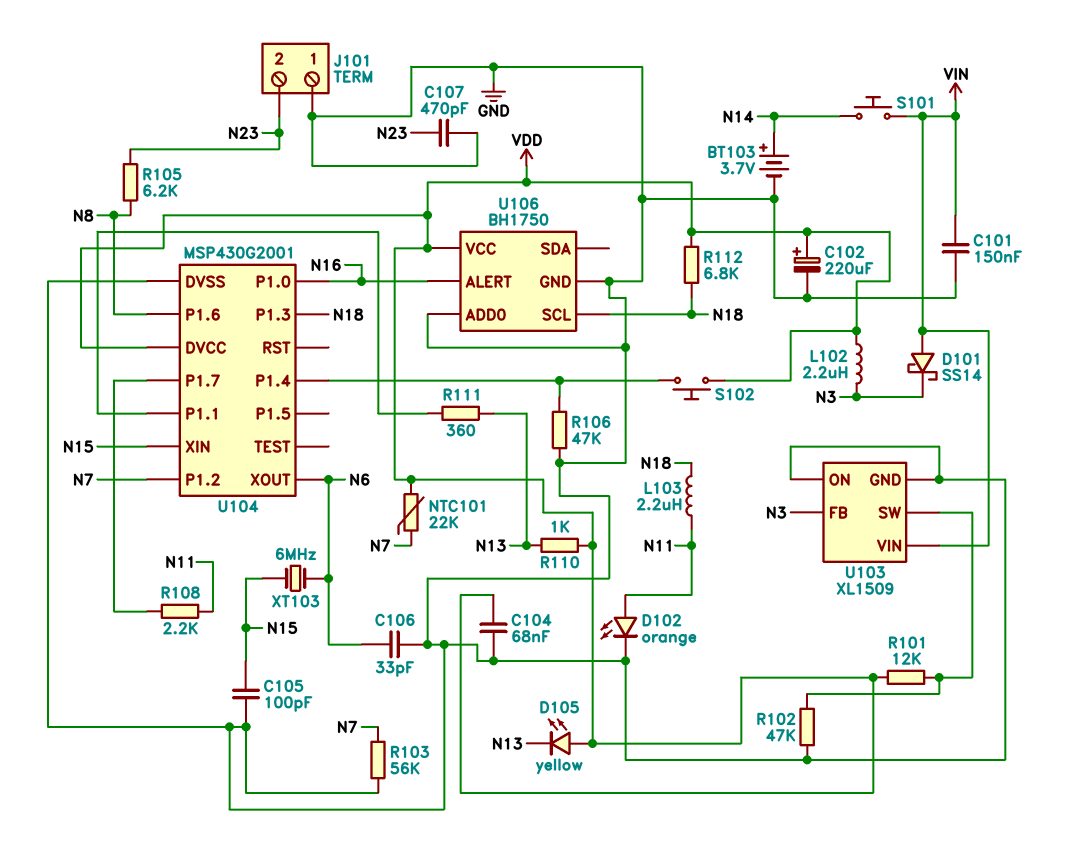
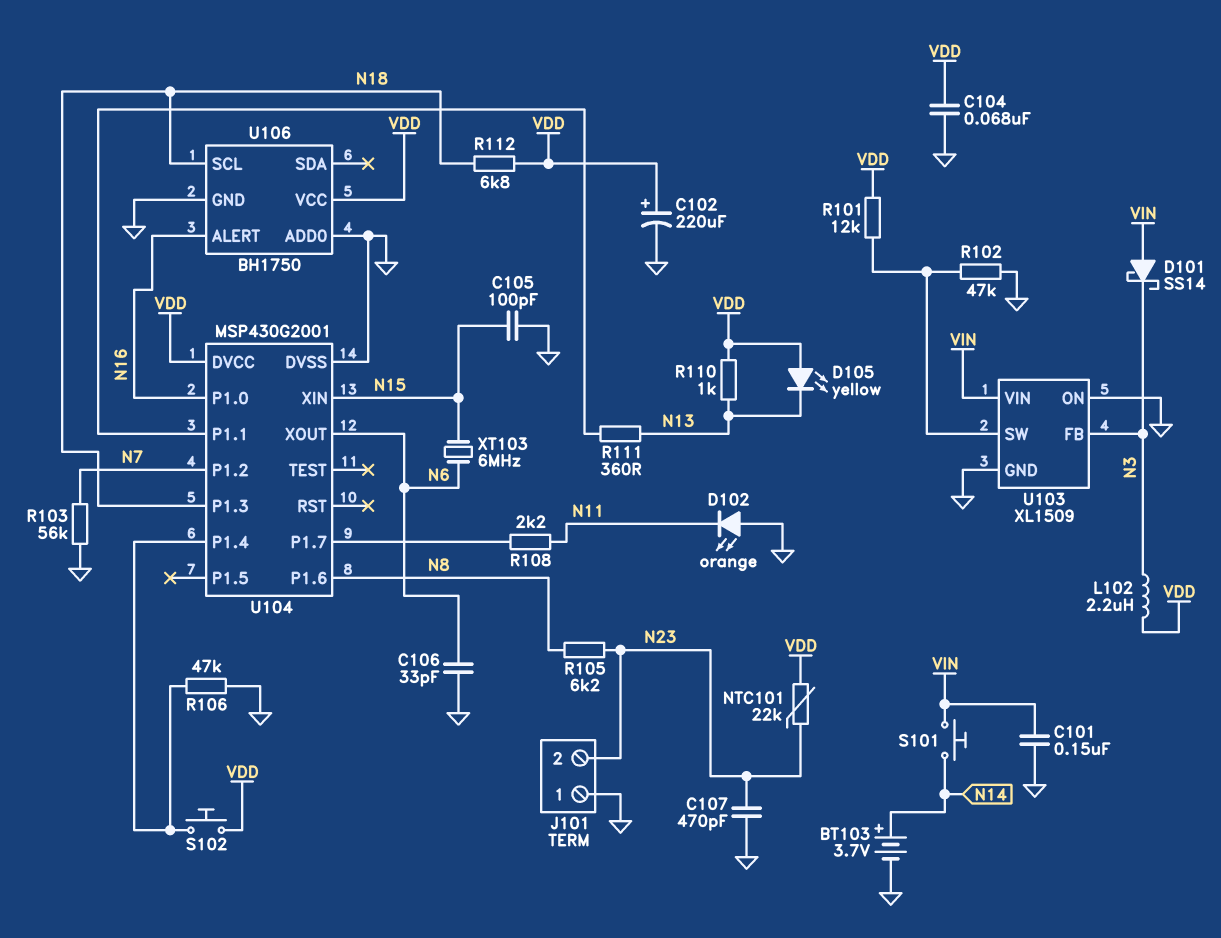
D102: LED orange (A N11, K GND) -> LED orange (A GND, K N11)
L103: 2.2uH (N11, N18) -> none
NTC101: 22k (N7, VDD) -> 22k (N23, VDD)

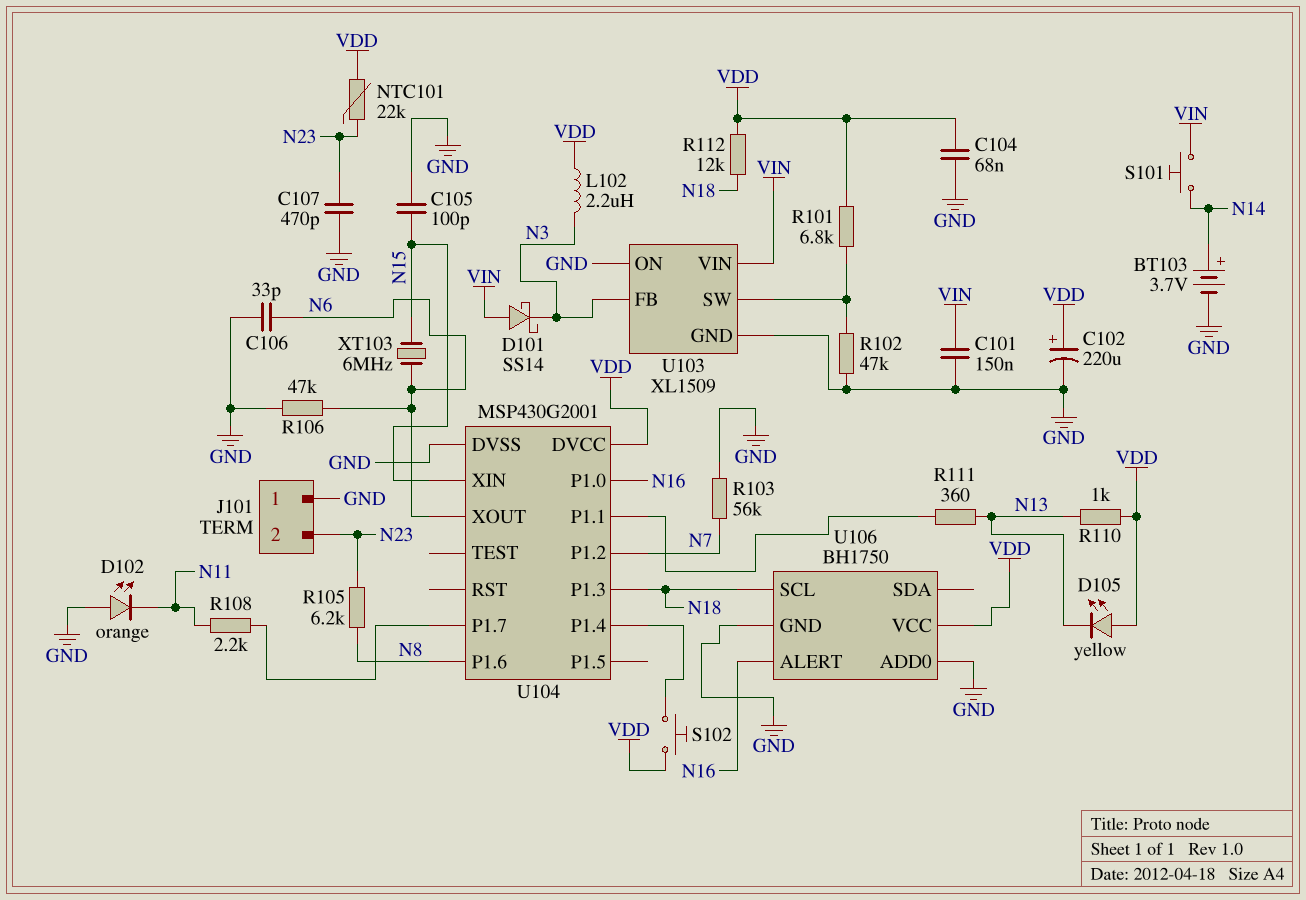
R101: 12k (U103/SW, VDD) -> 6.8k (U103/SW, VDD)
R106: 47k (GND, U104/P1.4) -> 47k (GND, N6)
R112: 6.8k (N18, VDD) -> 12k (N18, VDD)

